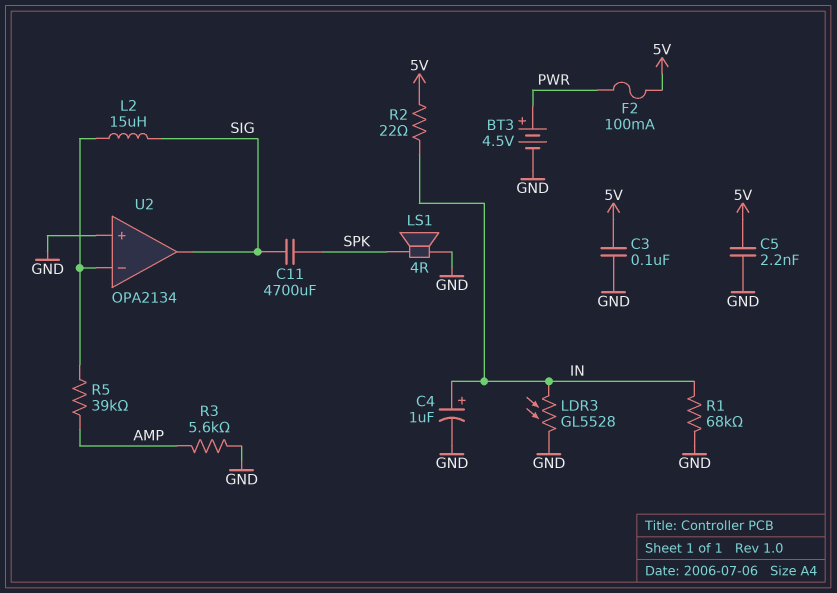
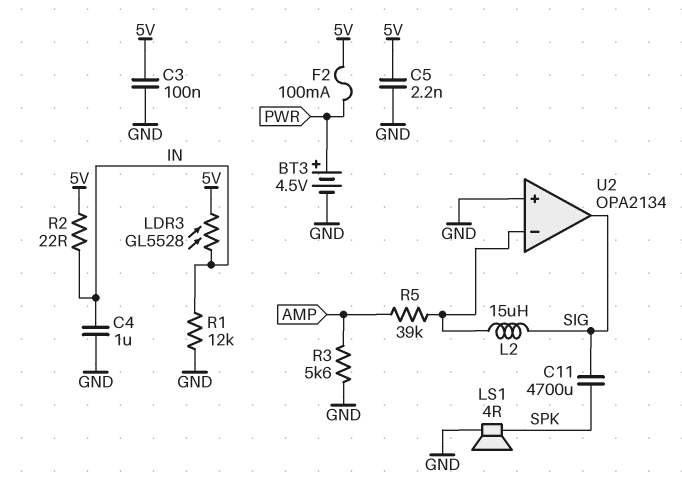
C4: 1uF (plus IN, minus GND) -> 1uF (GND, IN)
LDR3: GL5528 (GND, IN) -> GL5528 (5V, IN)
R1: 68k (GND, IN) -> 12k (GND, IN)

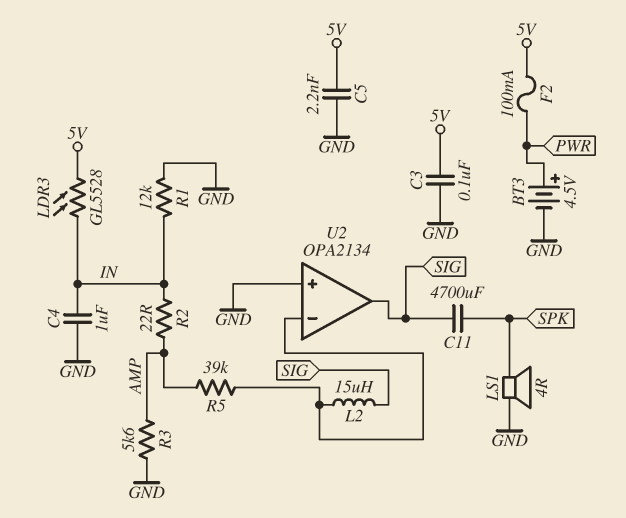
R2: 22 (5V, IN) -> 22 (AMP, IN)

